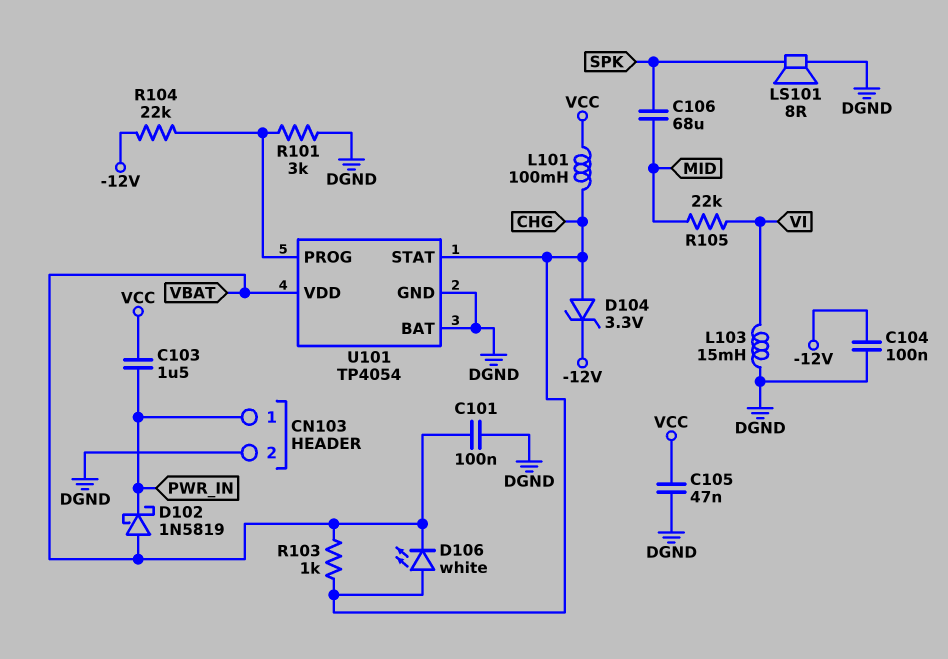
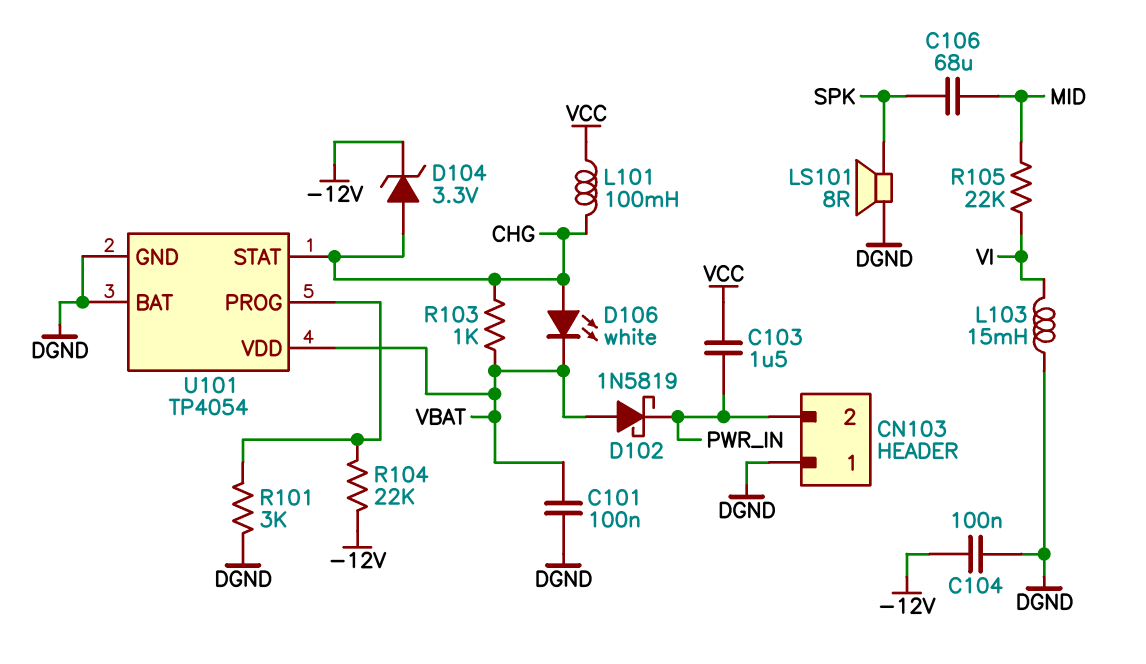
C105: 47nF (DGND, VCC) -> none
CN103 pin 1: PWR_IN -> DGND
CN103 pin 2: DGND -> PWR_IN

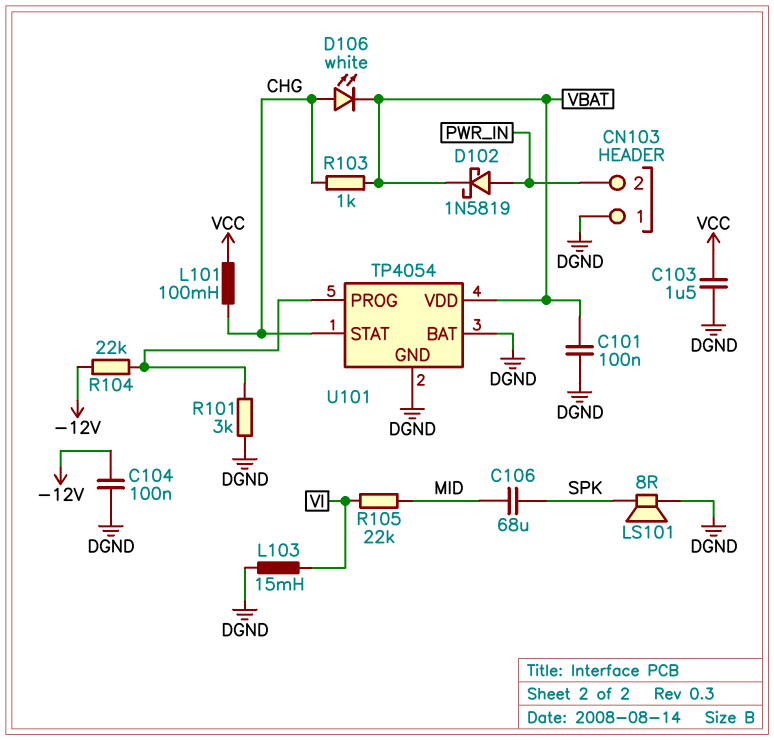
C103: 1.5uF (PWR_IN, VCC) -> 1.5uF (DGND, VCC)
D102: schottky 1N5819 (A VBAT, K PWR_IN) -> schottky 1N5819 (A PWR_IN, K VBAT)
D104: zener 3.3V (A CHG, K -12V) -> none

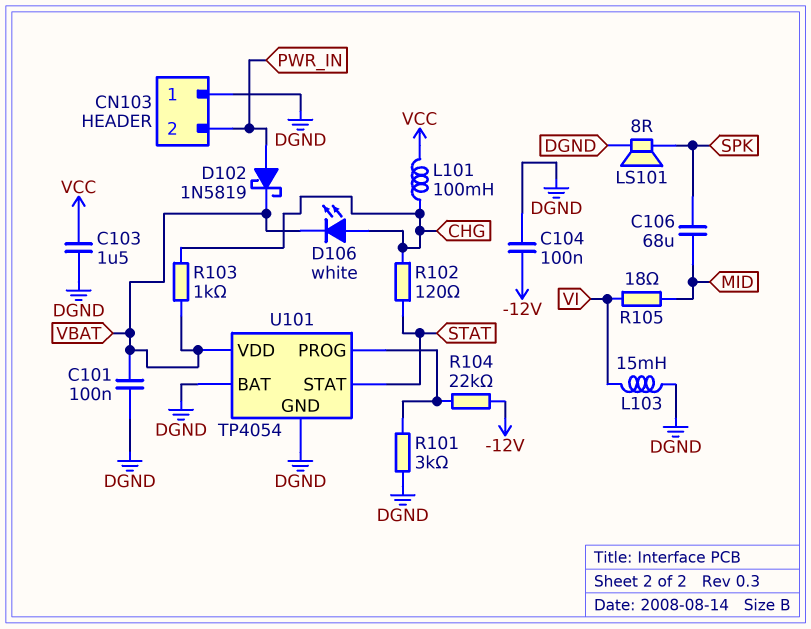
R102: none -> 120 (CHG, STAT)
R105: 22k (MID, VI) -> 18 (MID, VI)
U101 pin STAT: CHG -> STAT

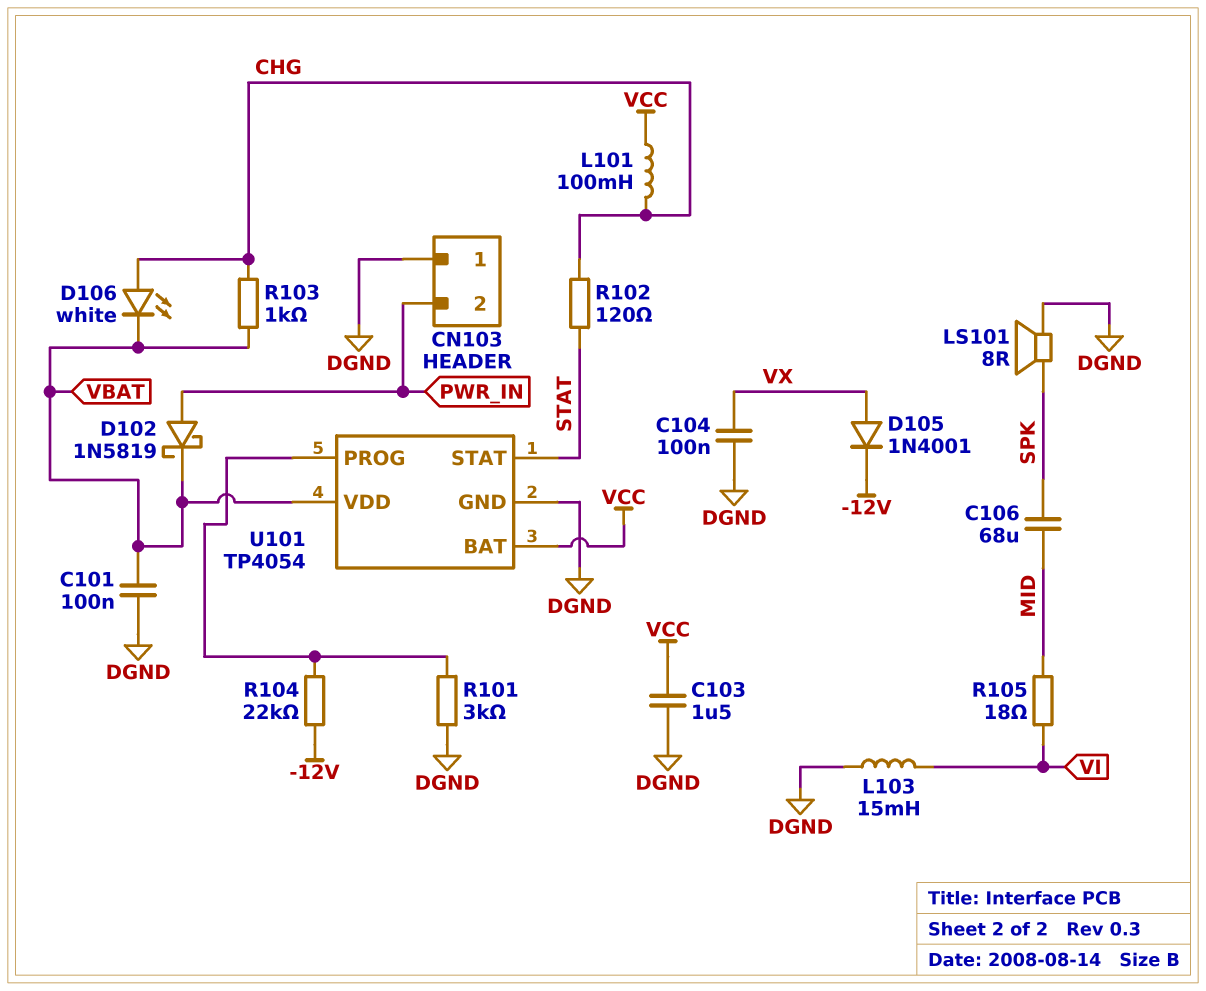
C104: 100nF (-12V, DGND) -> 100nF (DGND, VX)
D105: none -> diode 1N4001 (A VX, K -12V)
U101 pin BAT: DGND -> VCC

